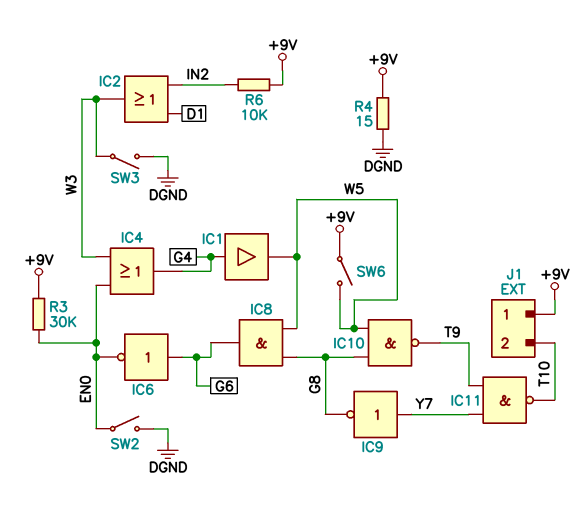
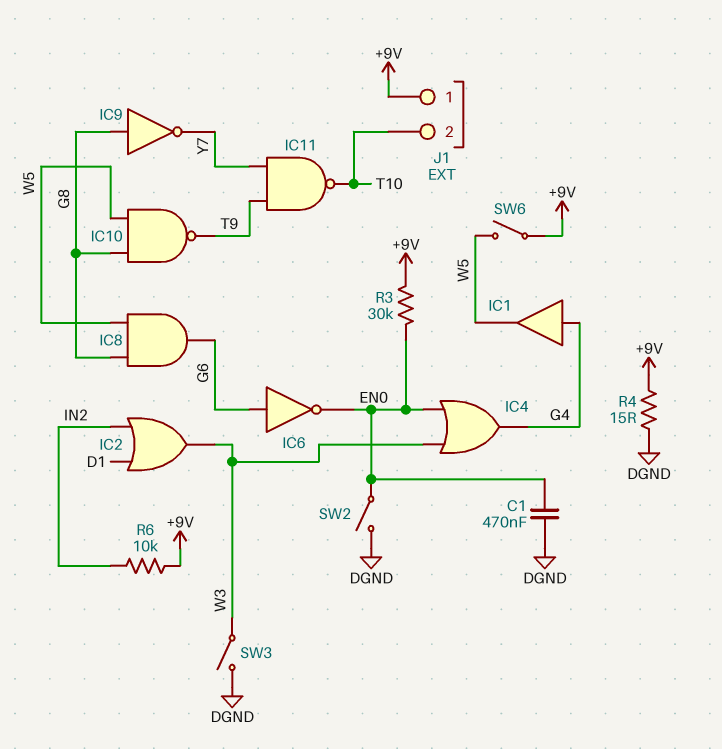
C1: none -> 470nF (DGND, EN0)
IC9: NOT (in Y7, out G8) -> NOT (in G8, out Y7)

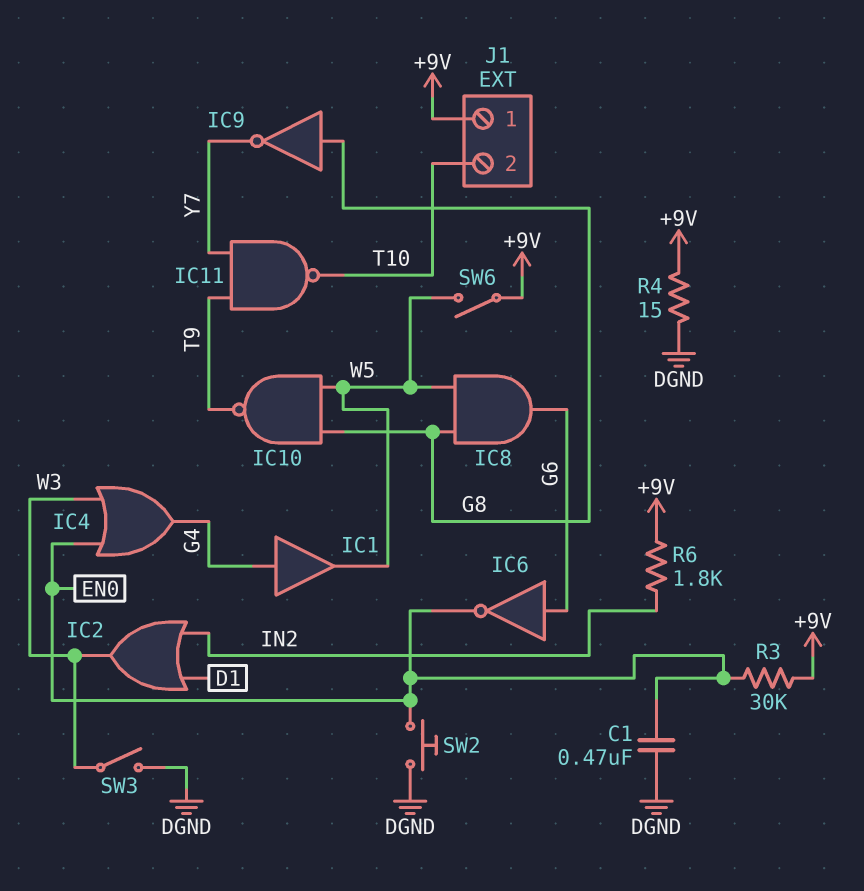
R6: 10k (+9V, IN2) -> 1.8k (+9V, IN2)
SW2: switch (DGND, EN0) -> button (DGND, EN0)

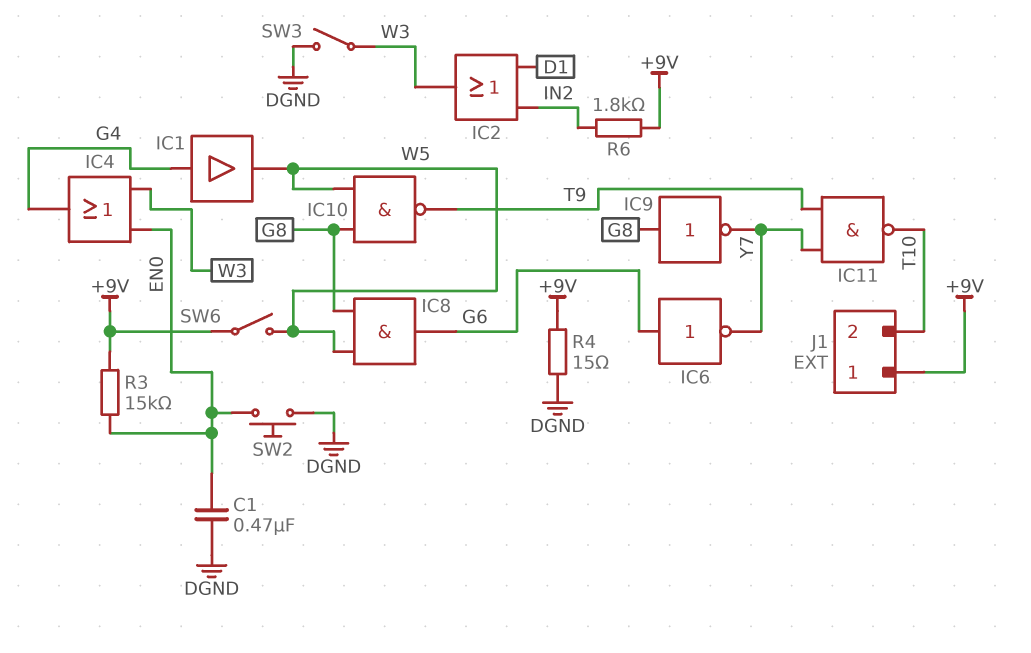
IC6: NOT (in G6, out EN0) -> NOT (in G6, out Y7)
R3: 30k (+9V, EN0) -> 15k (+9V, EN0)

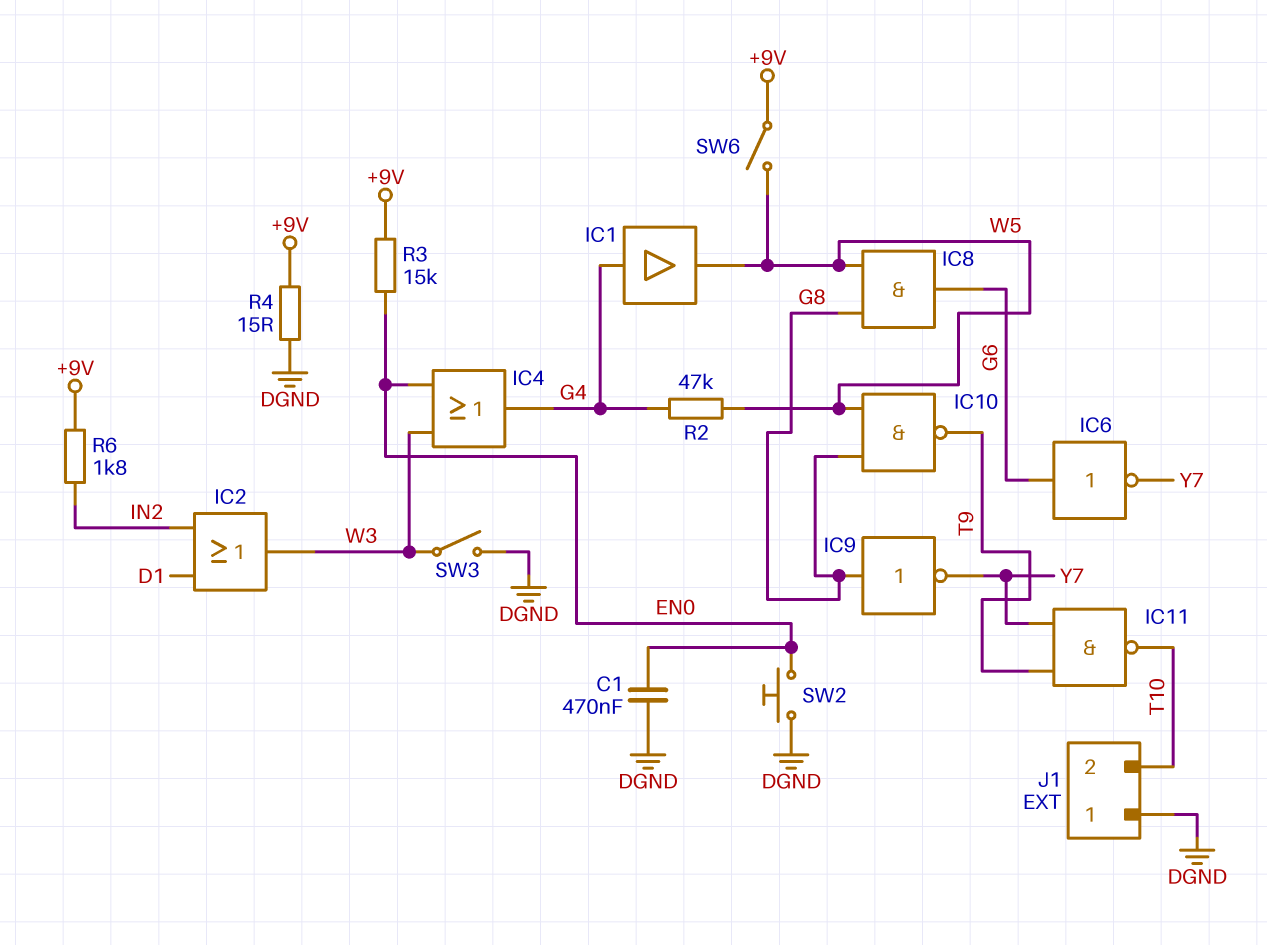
J1 pin 1: +9V -> DGND
R2: none -> 47k (G4, W5)

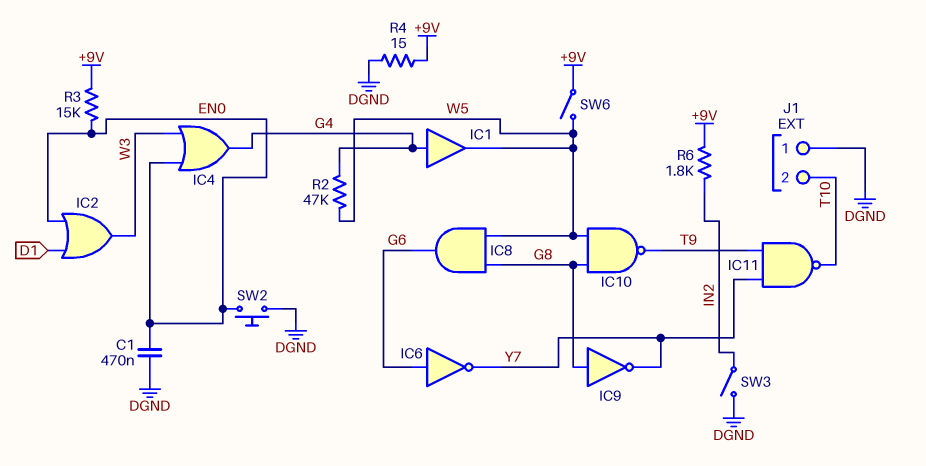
IC2: OR (in D1, in IN2, out W3) -> OR (in D1, in EN0, out W3)
SW3: switch (DGND, W3) -> switch (DGND, IN2)

